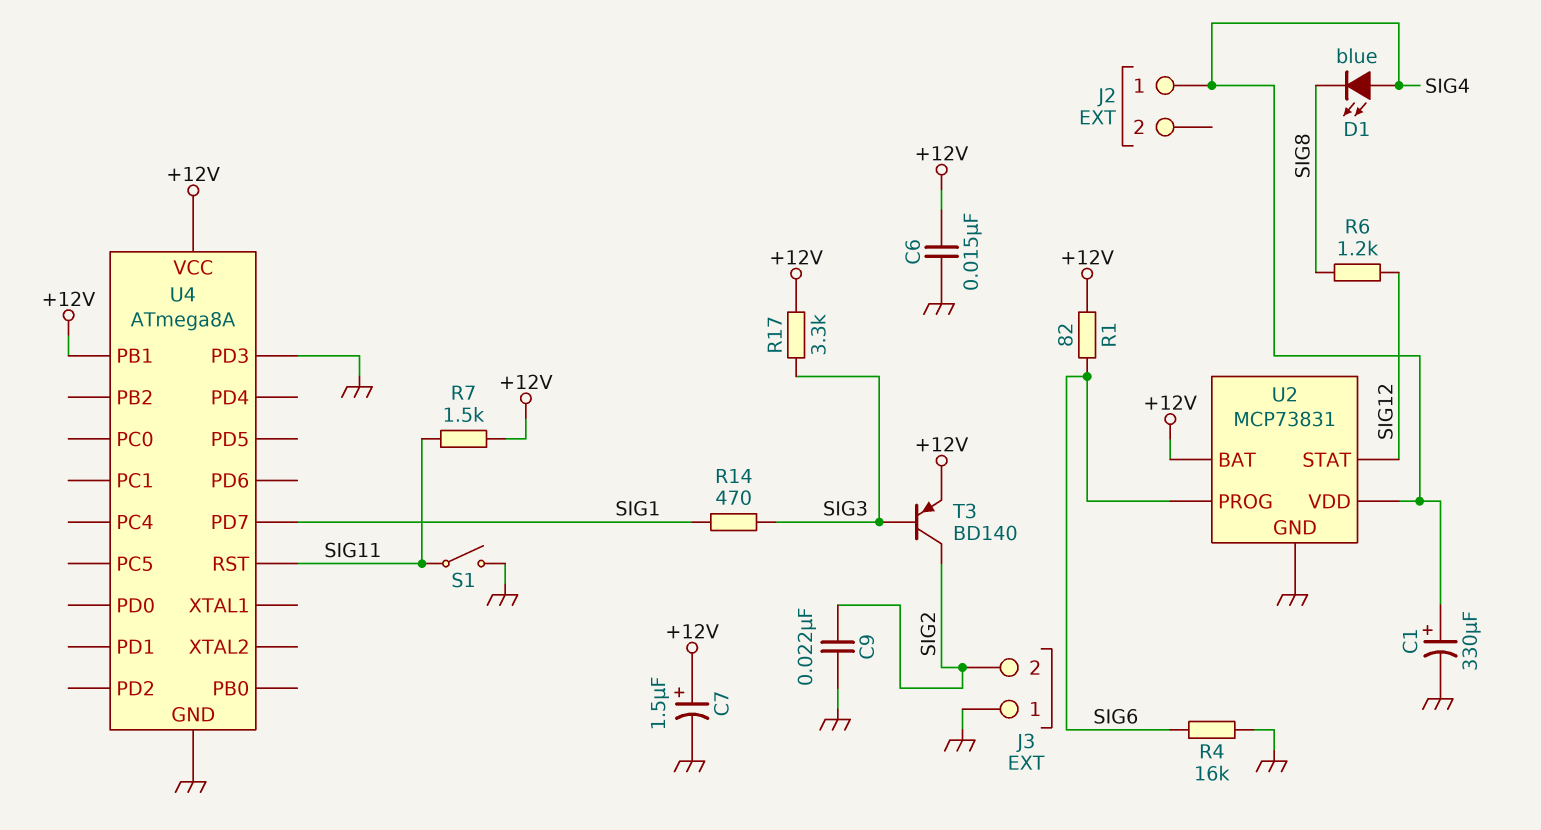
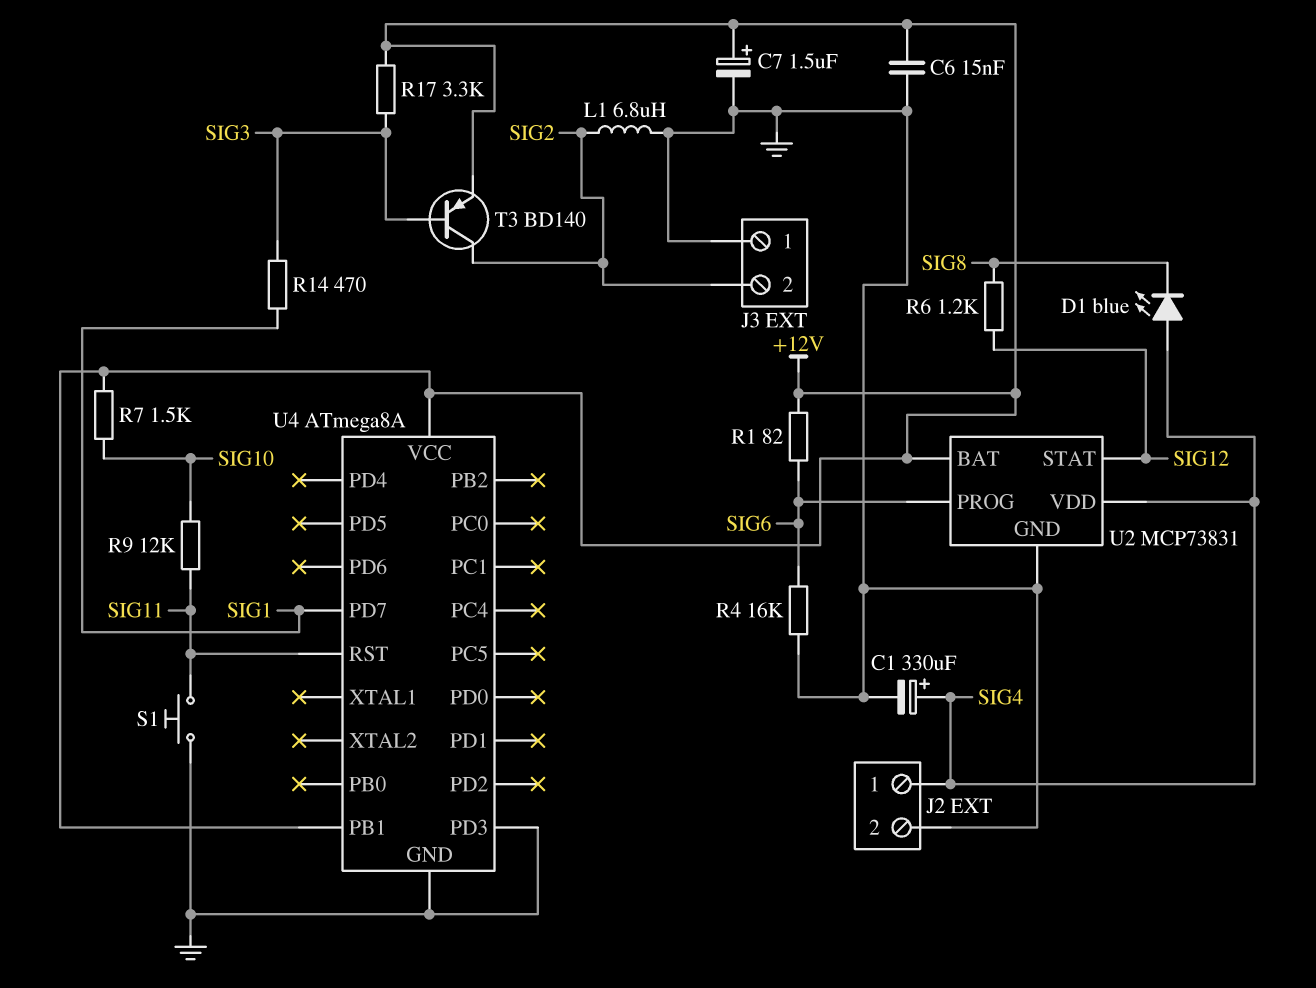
C9: 22nF (GND, SIG2) -> none
J2 pin 2: none -> GND
L1: none -> 6.8uH (GND, SIG2)
R7: 1.5k (+12V, SIG11) -> 1.5k (+12V, SIG10)
R9: none -> 12k (SIG10, SIG11)
S1: switch (GND, SIG11) -> button (GND, SIG11)

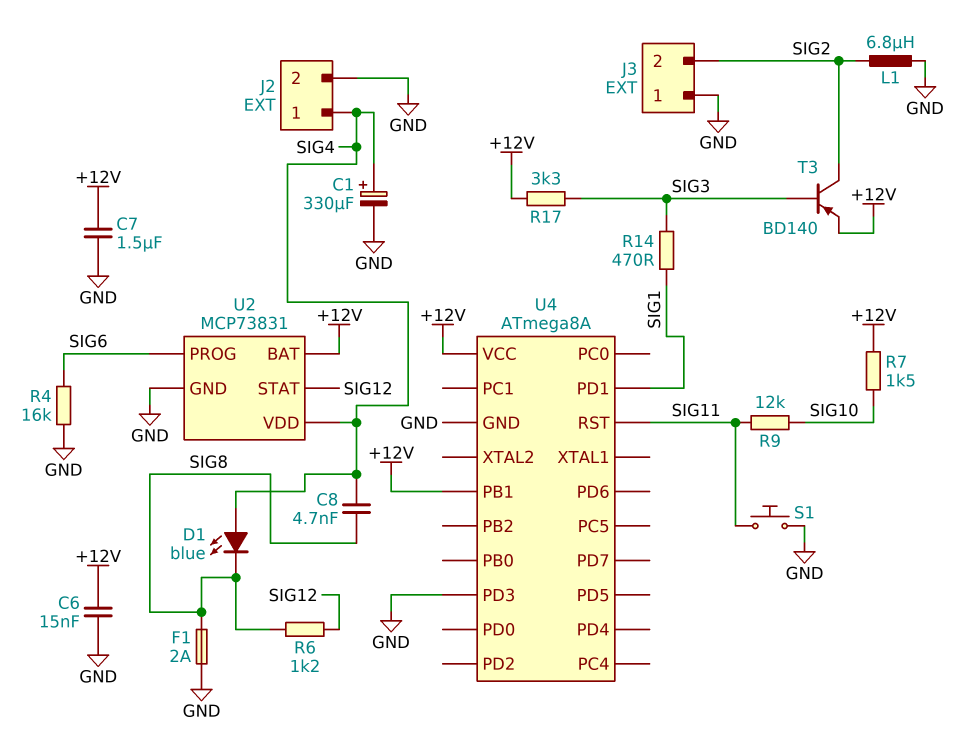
C7: 1.5uF (plus +12V, minus GND) -> 1.5uF (+12V, GND)
C8: none -> 4.7nF (SIG4, SIG8)
F1: none -> 2A (GND, SIG8)
R1: 82 (+12V, SIG6) -> none
U4 pin PD1: none -> SIG1
U4 pin PD7: SIG1 -> none

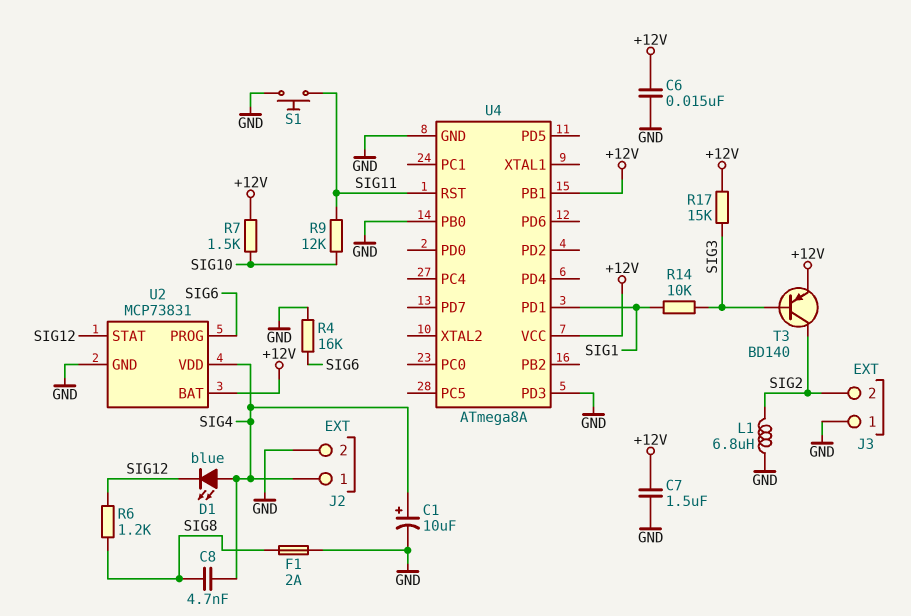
C1: 330uF (plus SIG4, minus GND) -> 10uF (plus SIG4, minus GND)
D1: LED blue (A SIG4, K SIG8) -> LED blue (A SIG4, K SIG12)
R14: 470 (SIG1, SIG3) -> 10k (SIG1, SIG3)
R17: 3.3k (+12V, SIG3) -> 15k (+12V, SIG3)
U4 pin PB0: none -> GND

